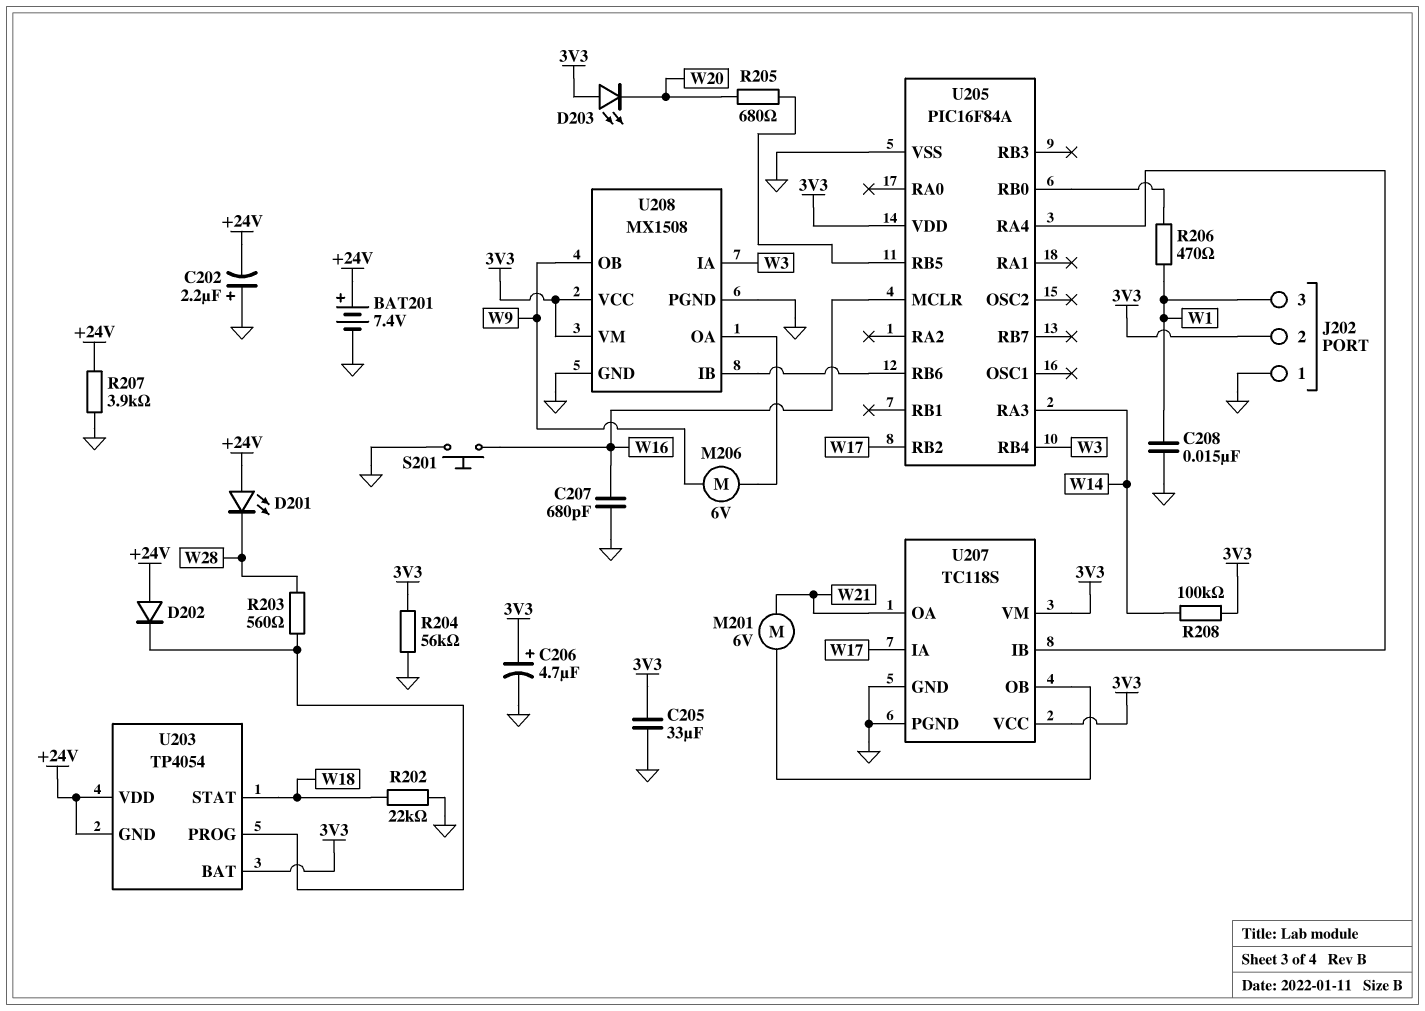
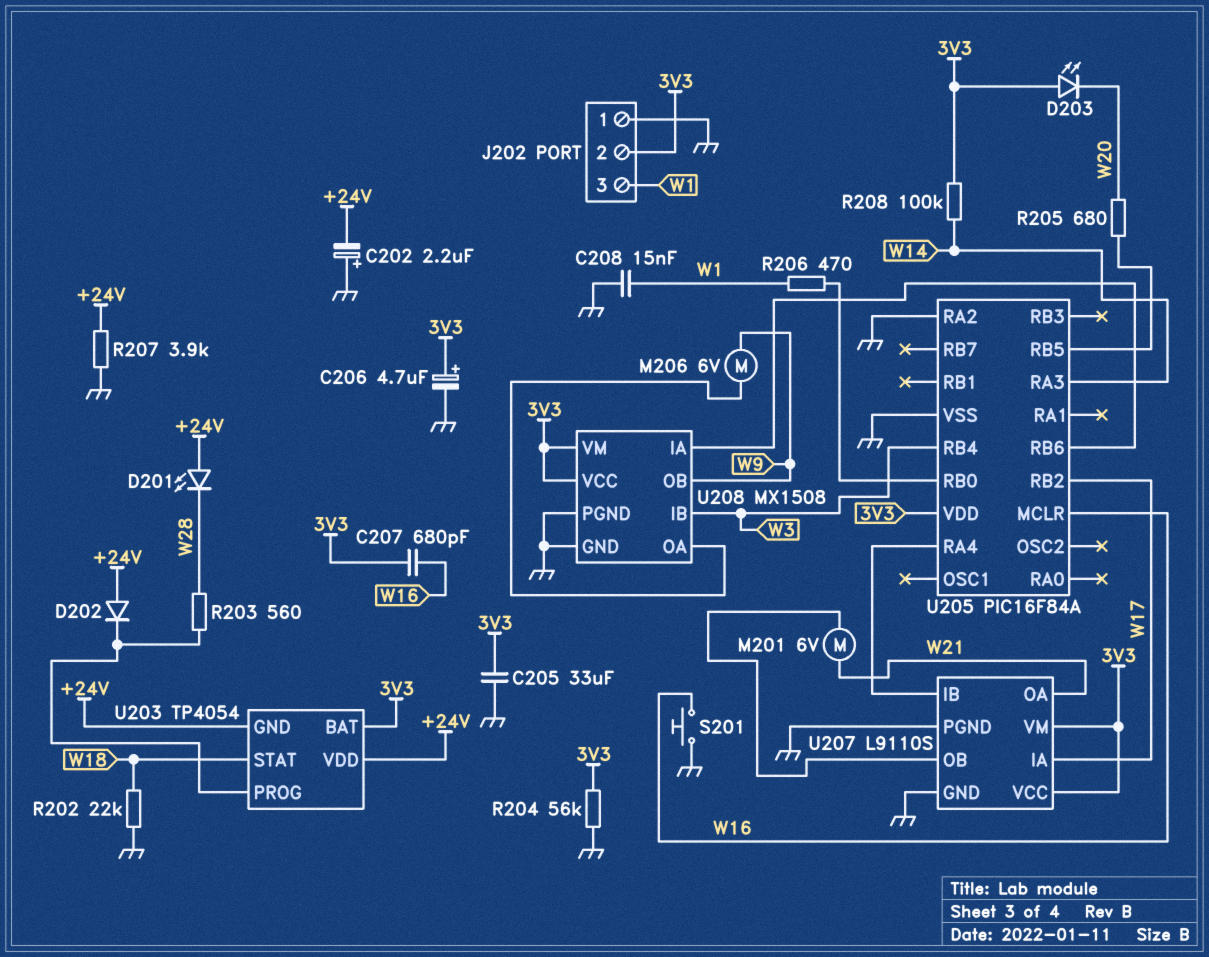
BAT201: 7.4V (plus +24V, minus GND) -> none
C207: 680pF (GND, W16) -> 680pF (3V3, W16)
U205 pin RA2: none -> GND
U207: TC118S -> L9110S
U208 pin IA: W3 -> U205/RB6
U208 pin IB: U205/RB6 -> W3

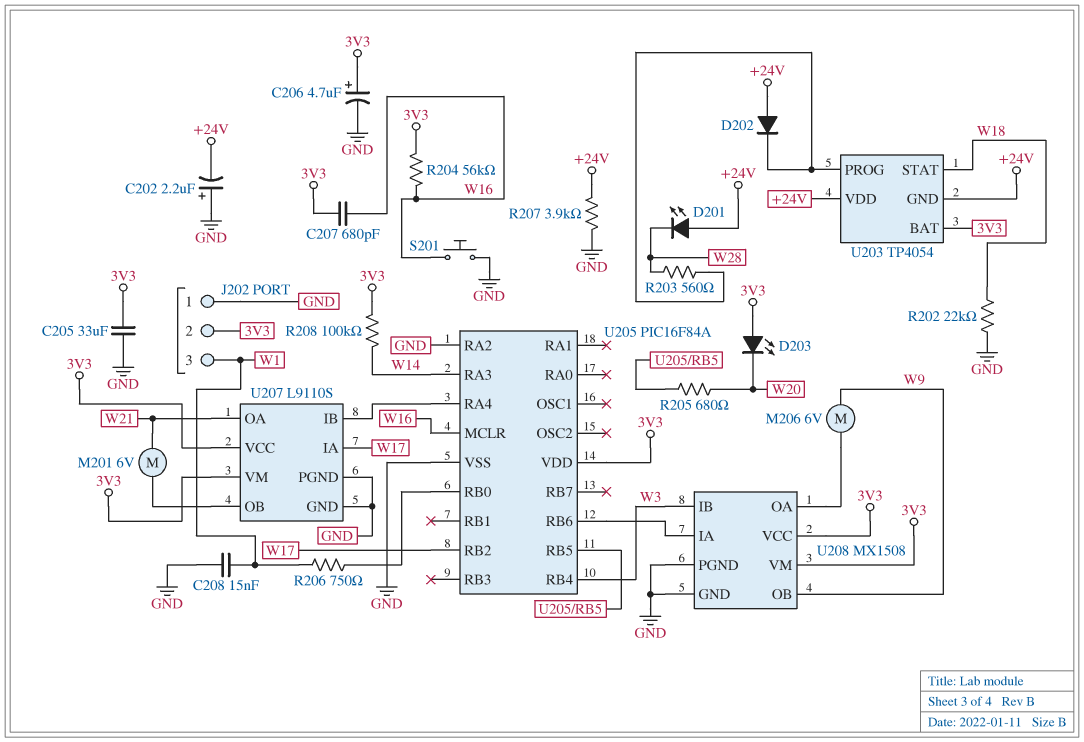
R204: 56k (3V3, GND) -> 56k (3V3, W16)
R206: 470 (U205/RB0, W1) -> 750 (U205/RB0, W1)

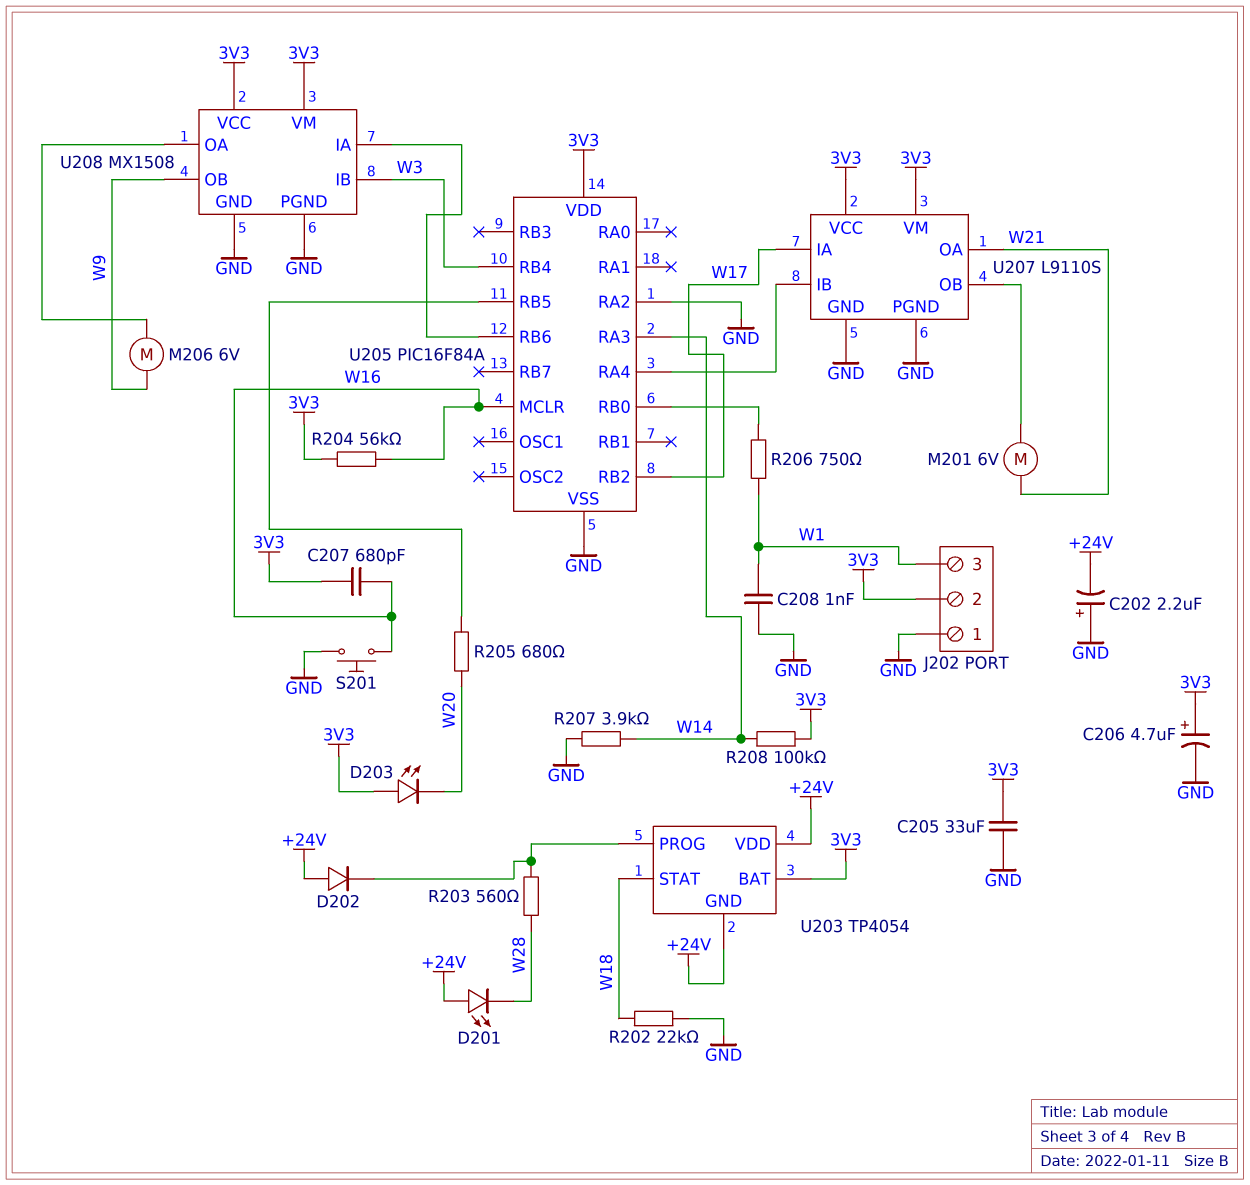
C208: 15nF (GND, W1) -> 1nF (GND, W1)
R207: 3.9k (+24V, GND) -> 3.9k (GND, W14)

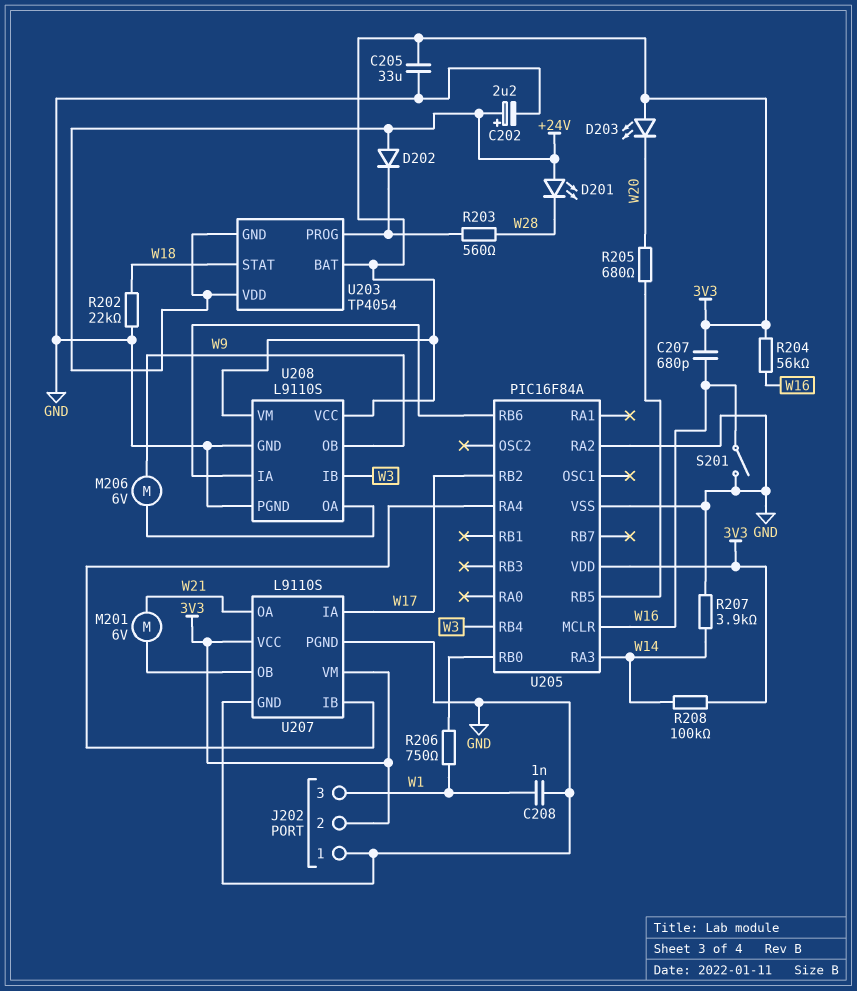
C202: 2.2uF (plus GND, minus +24V) -> 2.2uF (plus +24V, minus GND)
C206: 4.7uF (plus 3V3, minus GND) -> none
S201: button (GND, W16) -> switch (GND, W16)
U208: MX1508 -> L9110S

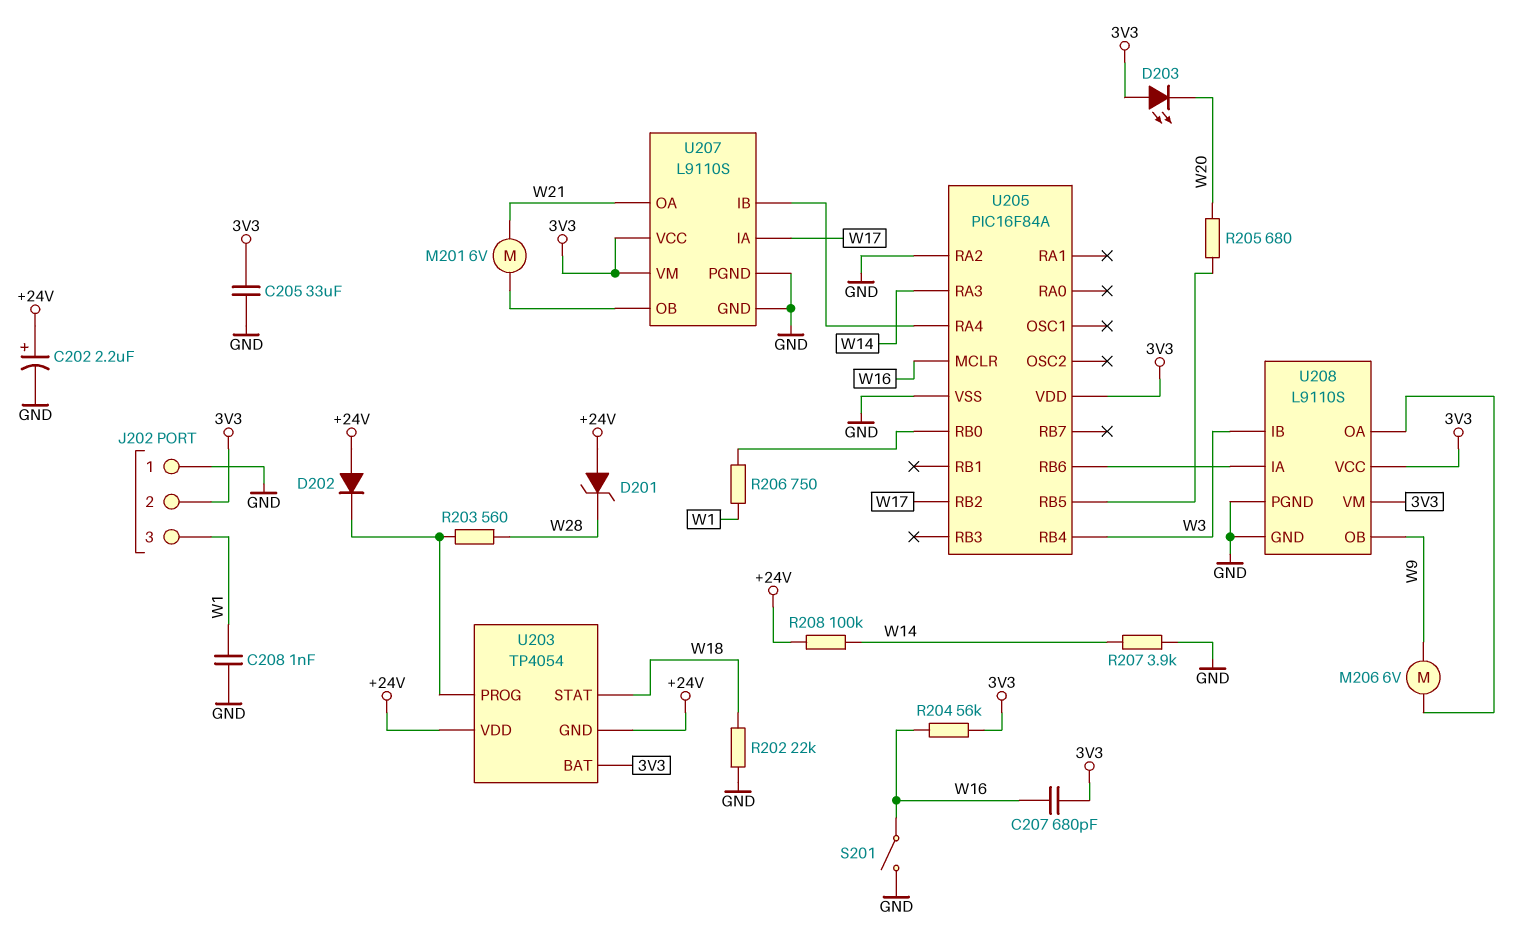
D201: LED (A +24V, K W28) -> zener (A +24V, K W28)
R208: 100k (3V3, W14) -> 100k (+24V, W14)

